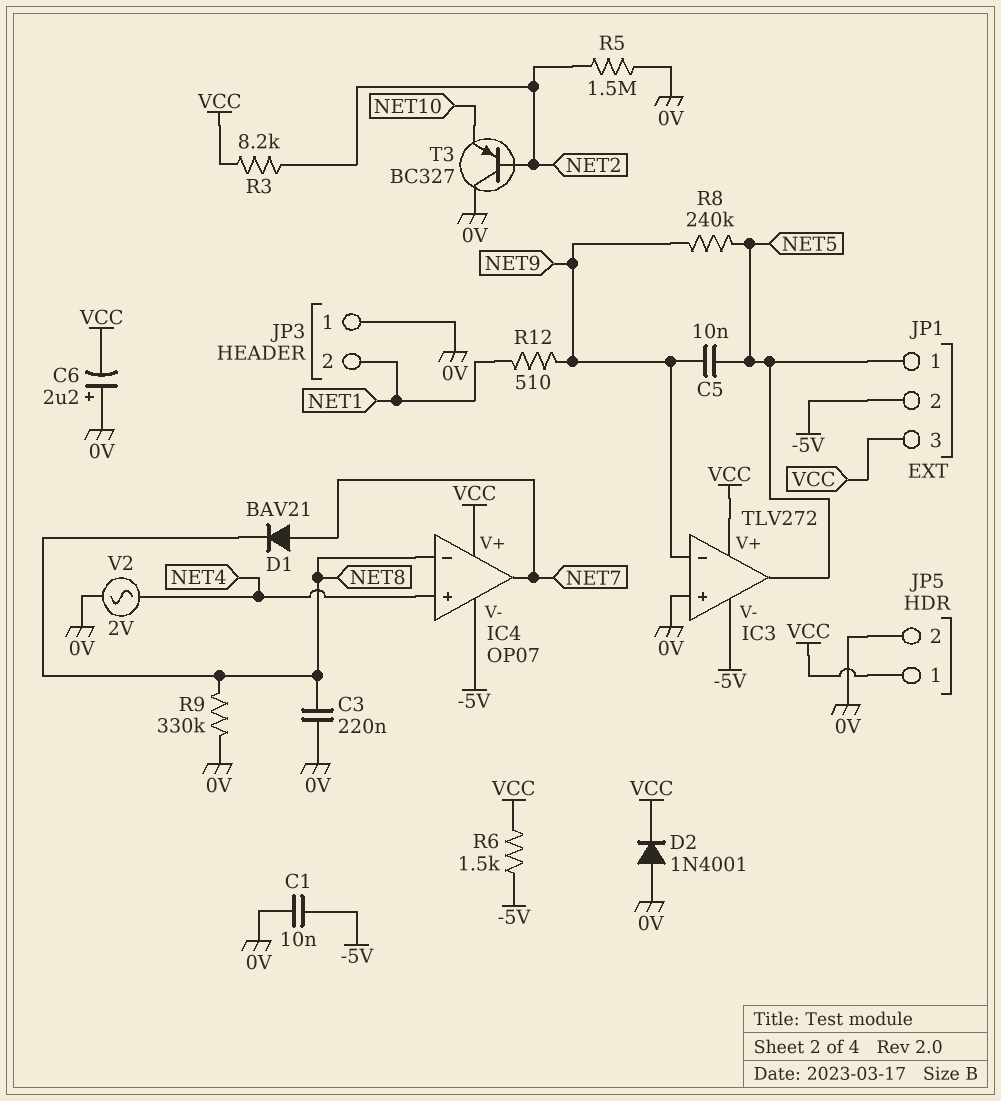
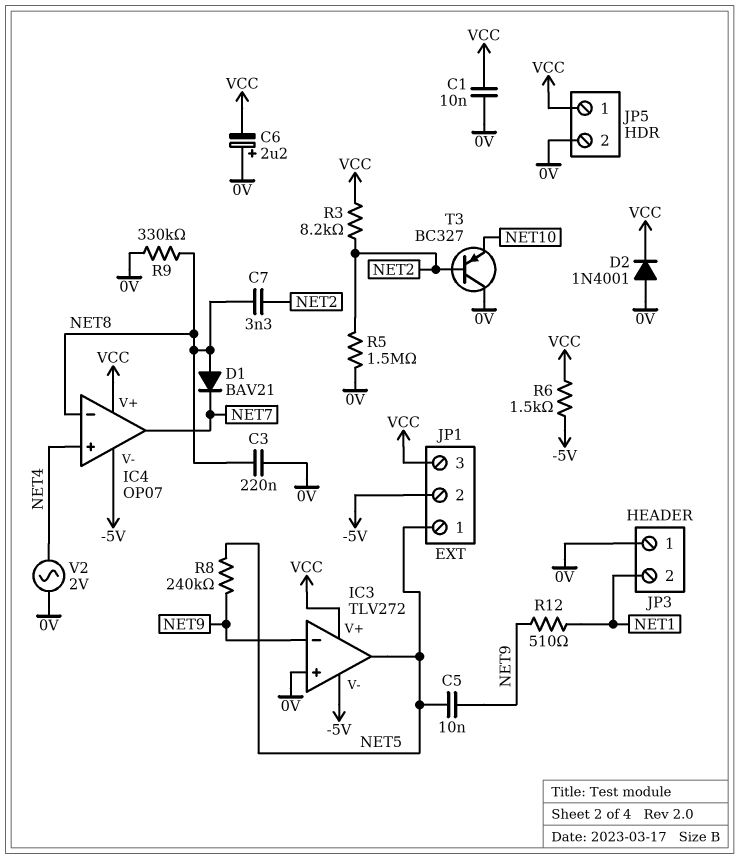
C1: 10nF (-5V, 0V) -> 10nF (0V, VCC)
C7: none -> 3.3nF (NET2, NET8)
D1: diode BAV21 (A NET7, K NET8) -> diode BAV21 (A NET8, K NET7)

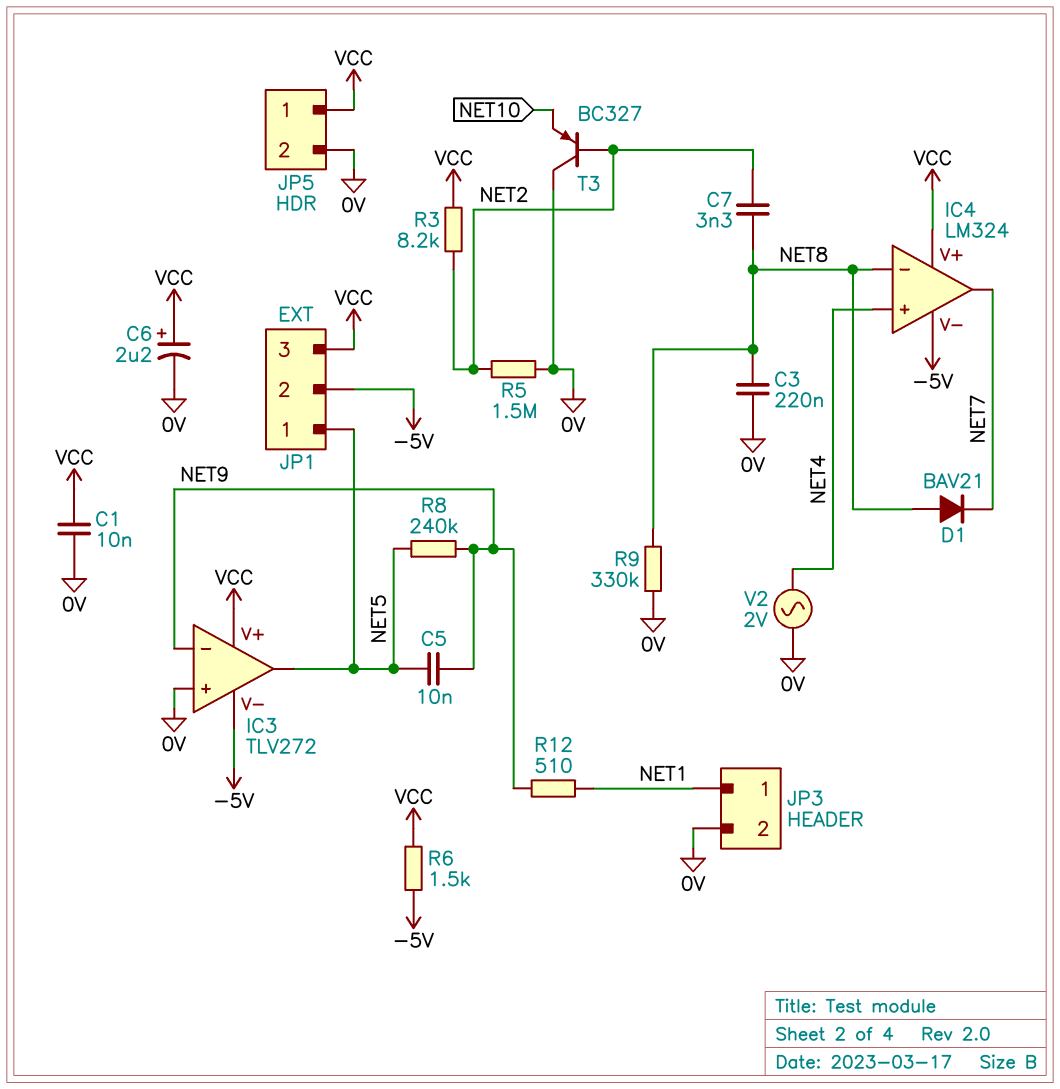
C6: 2.2uF (plus 0V, minus VCC) -> 2.2uF (plus VCC, minus 0V)
D2: diode 1N4001 (A 0V, K VCC) -> none
IC4: OP07 -> LM324
JP3 pin 1: 0V -> NET1
JP3 pin 2: NET1 -> 0V

